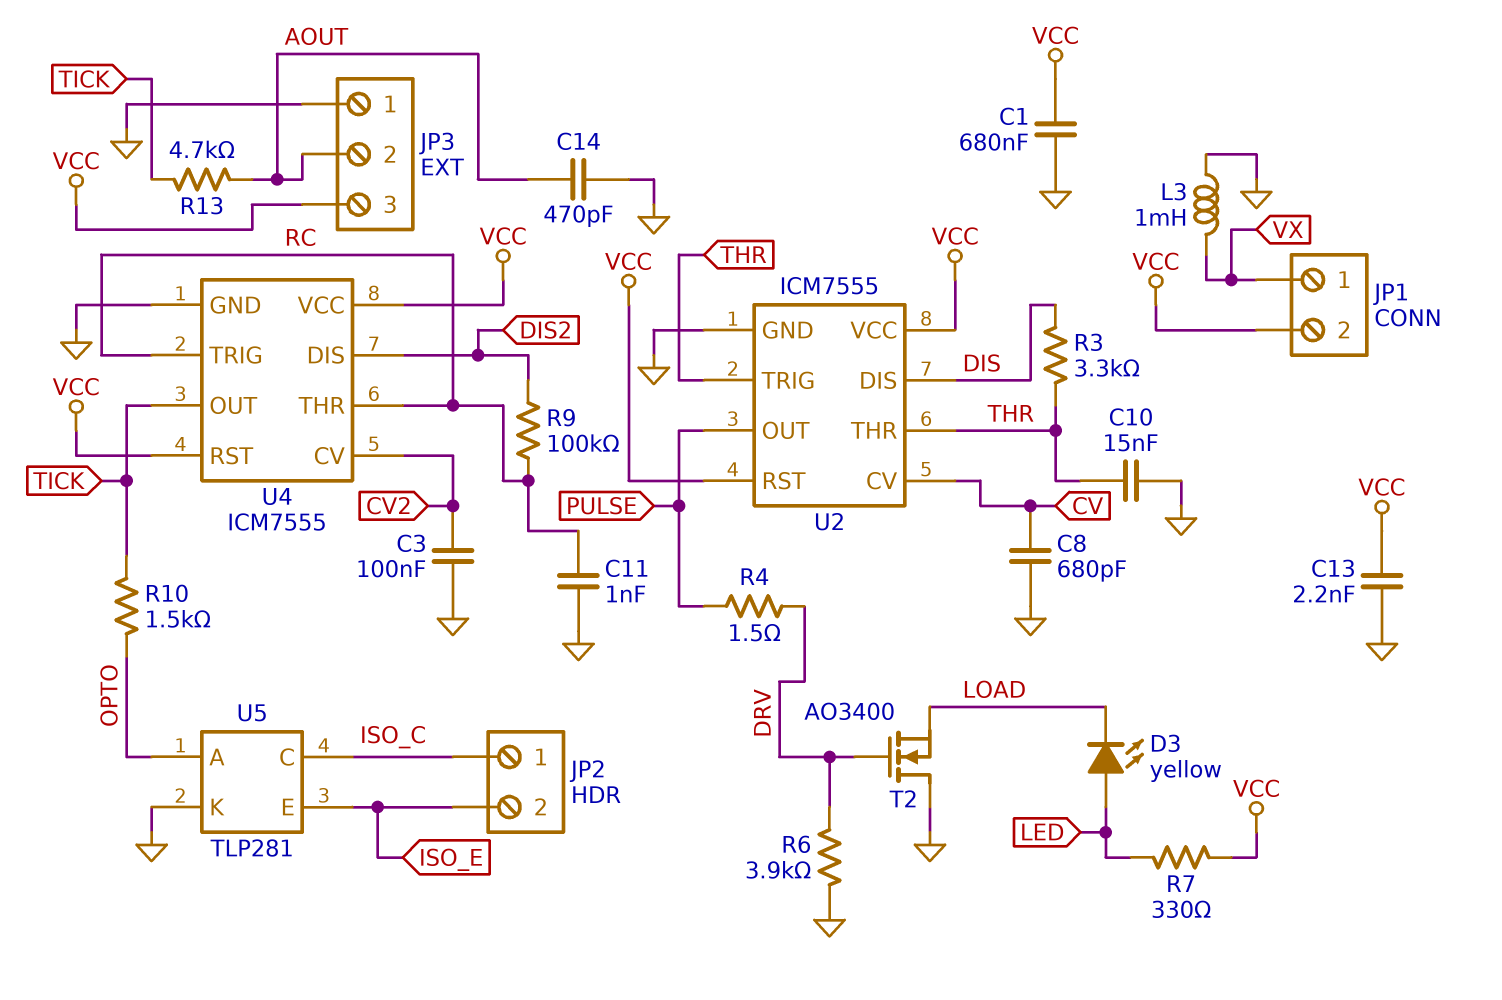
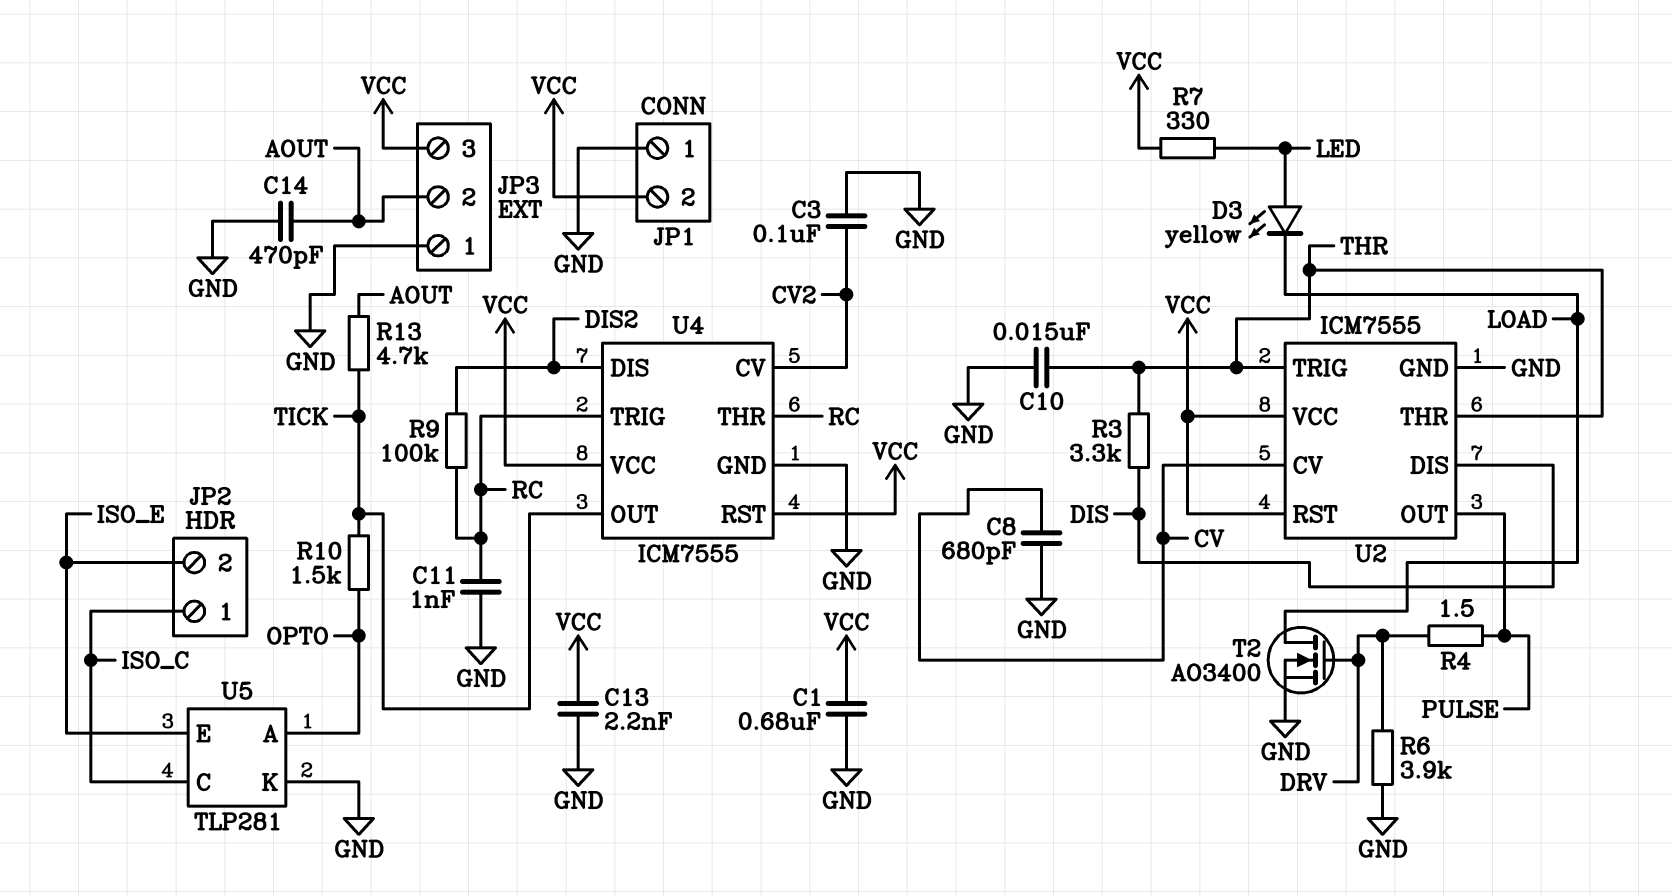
JP1 pin 1: VX -> GND
L3: 1mH (GND, VX) -> none
T2: NMOS AO3400 (G DRV, D GND, S LOAD) -> NMOS AO3400 (G DRV, D LOAD, S GND)

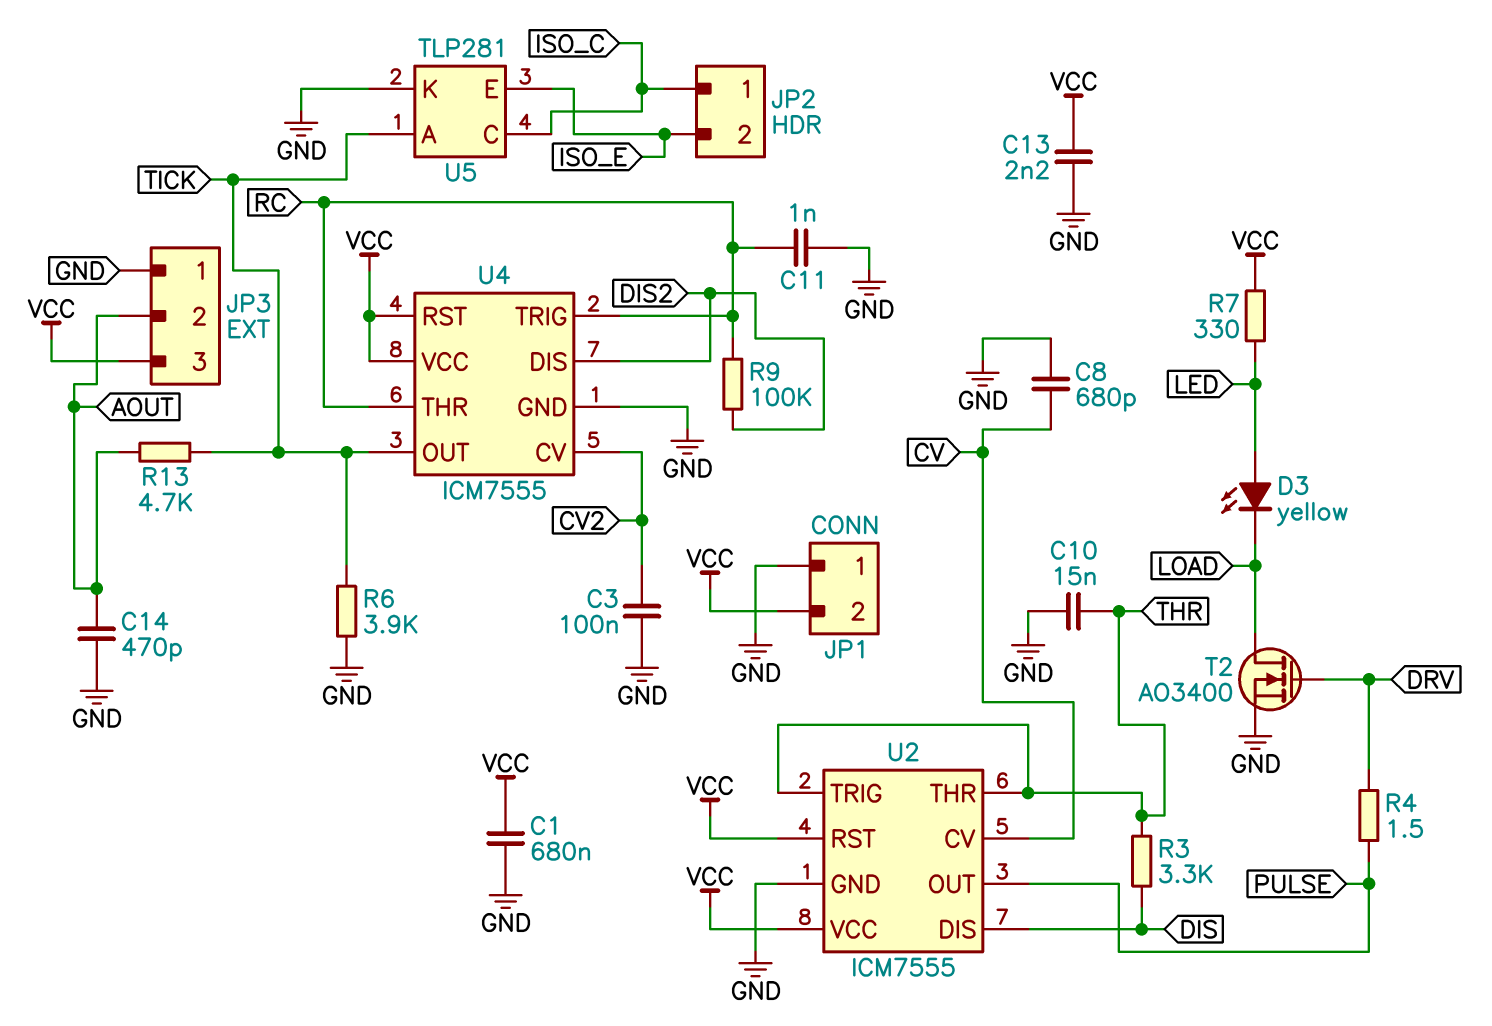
R6: 3.9k (DRV, GND) -> 3.9k (GND, TICK)
R10: 1.5k (OPTO, TICK) -> none
U5 pin A: OPTO -> TICK

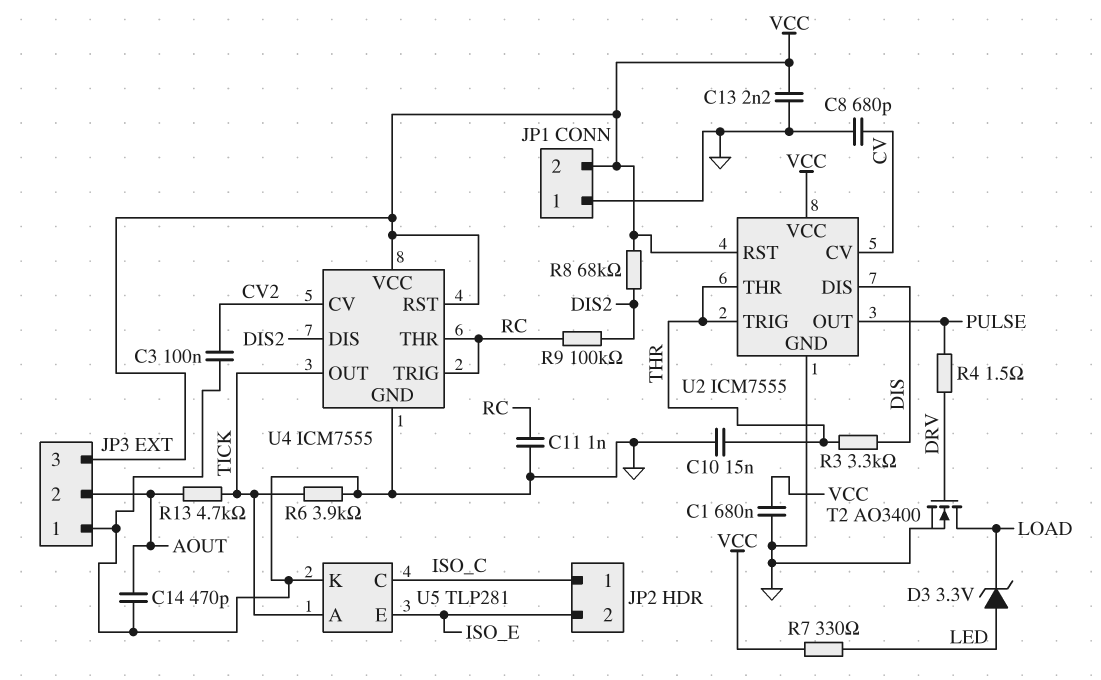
D3: LED yellow (A LED, K LOAD) -> zener 3.3V (A LED, K LOAD)
R8: none -> 68k (DIS2, VCC)

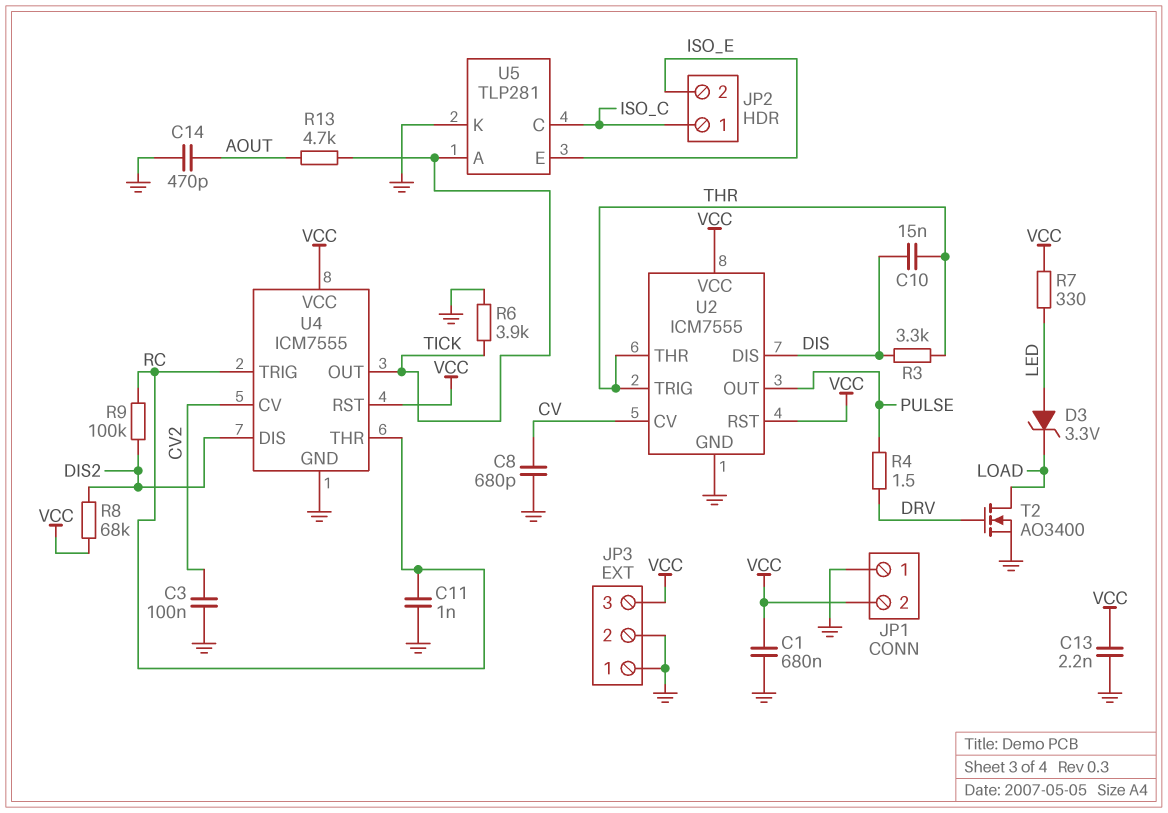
C10: 15nF (GND, THR) -> 15nF (DIS, THR)
JP3 pin 2: AOUT -> GND

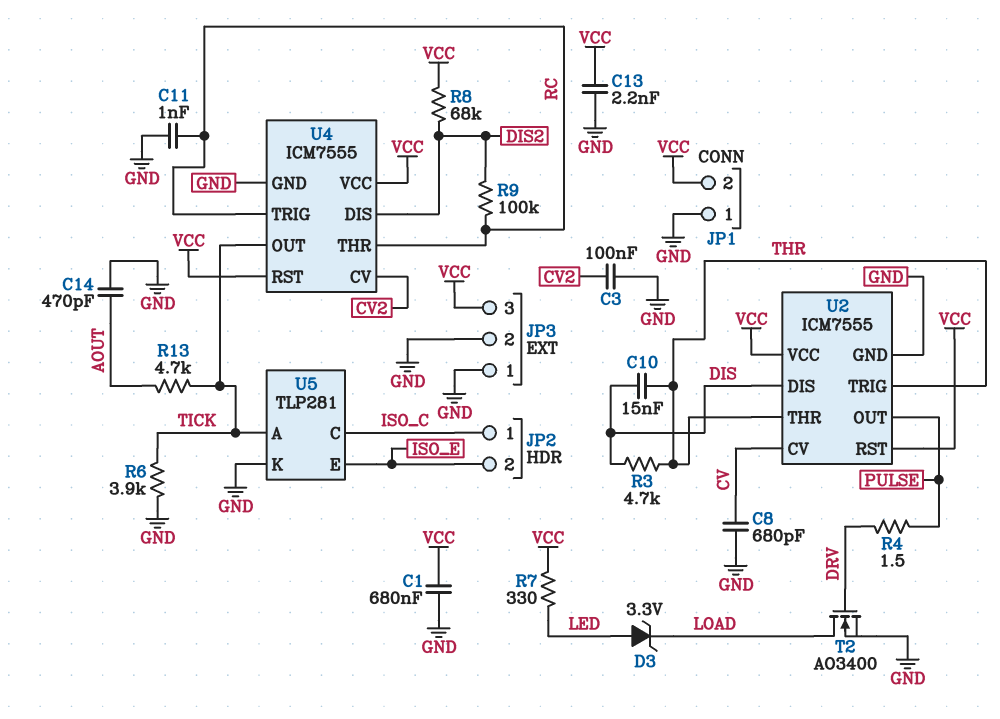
R3: 3.3k (DIS, THR) -> 4.7k (DIS, THR)

